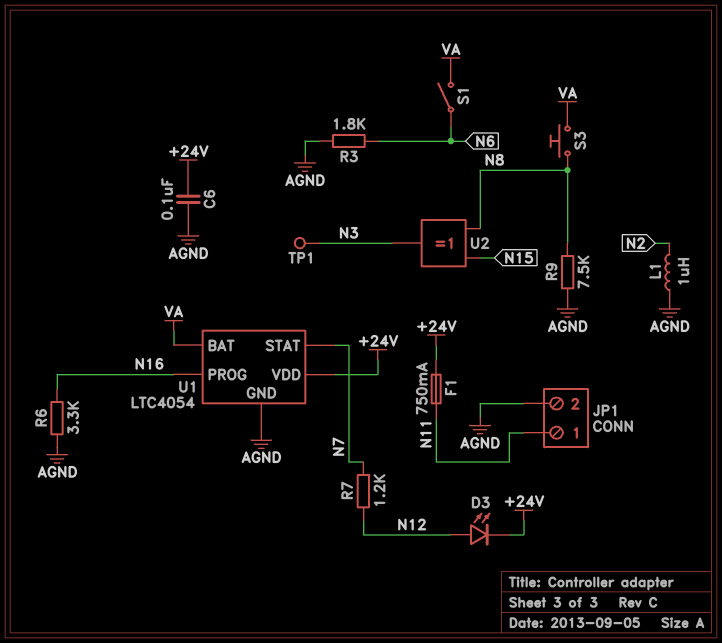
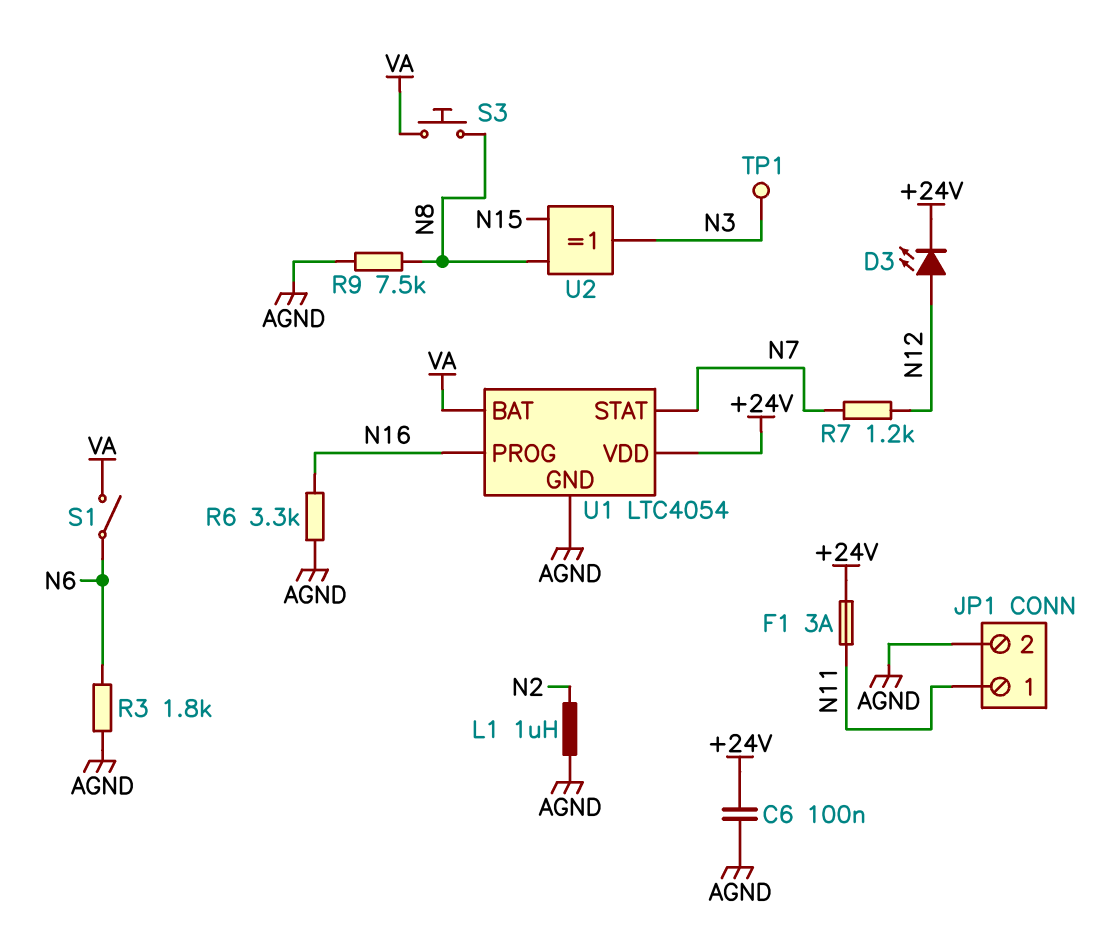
F1: 750mA (+24V, N11) -> 3A (+24V, N11)

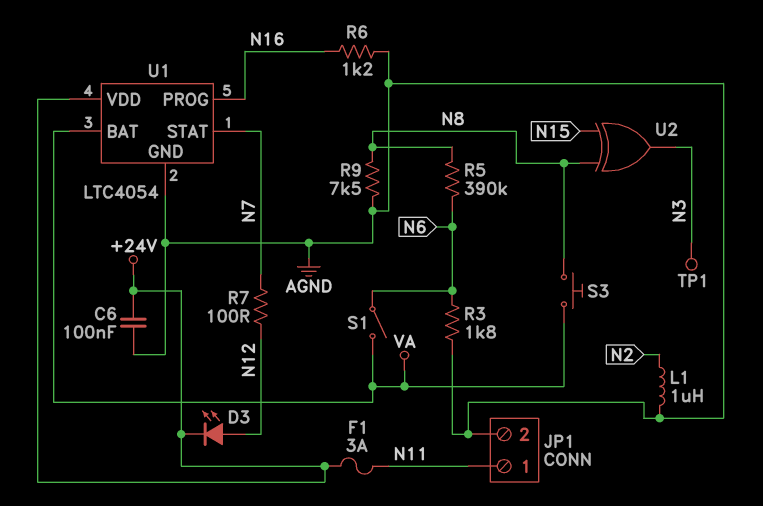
R5: none -> 390k (N6, N8)
R6: 3.3k (AGND, N16) -> 1.2k (AGND, N16)
R7: 1.2k (N7, N12) -> 100 (N7, N12)

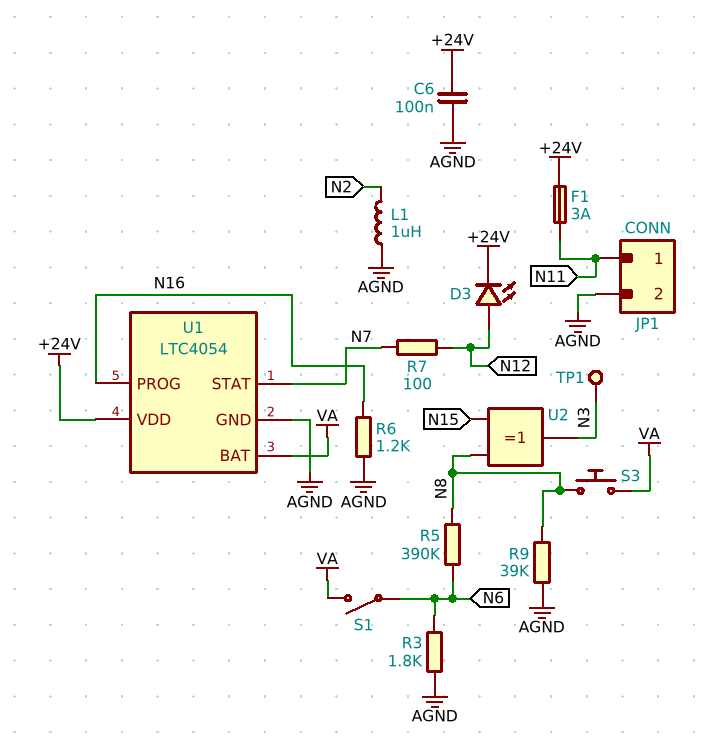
R9: 7.5k (AGND, N8) -> 39k (AGND, N8)

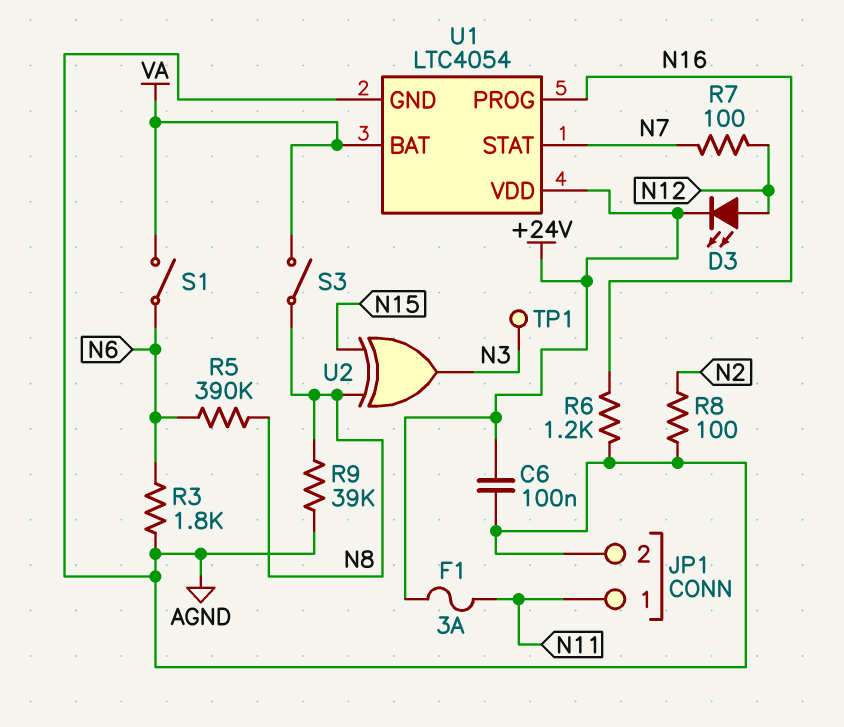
L1: 1uH (AGND, N2) -> none
R8: none -> 100 (AGND, N2)
S3: button (N8, VA) -> switch (N8, VA)

